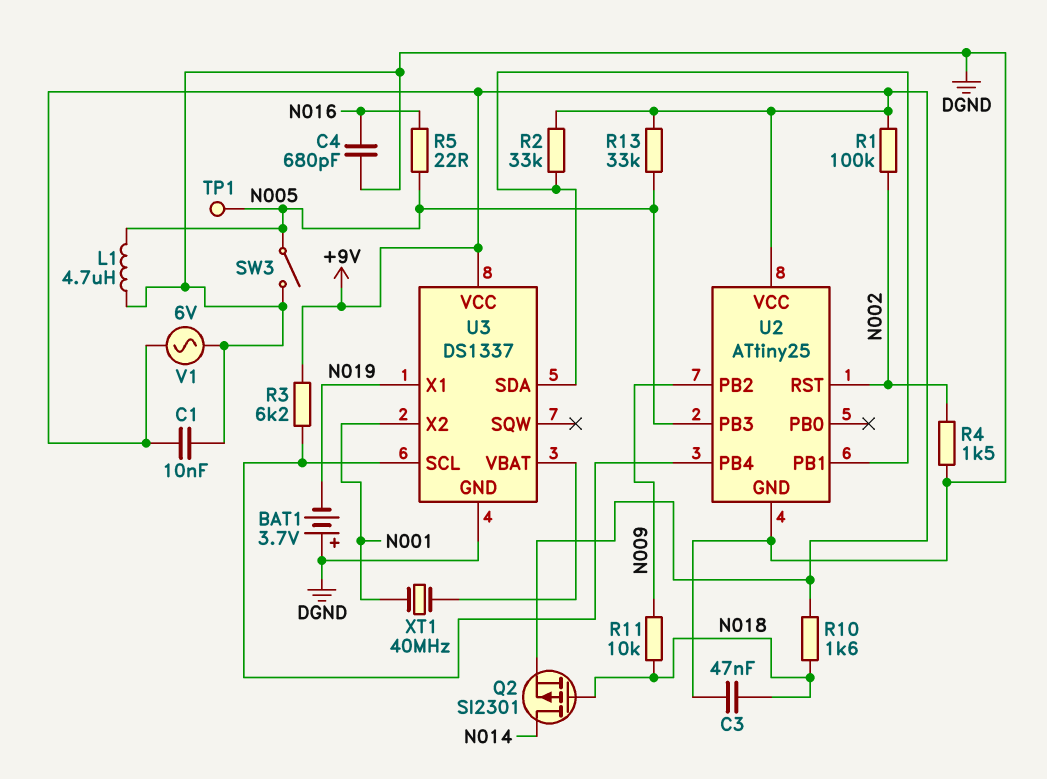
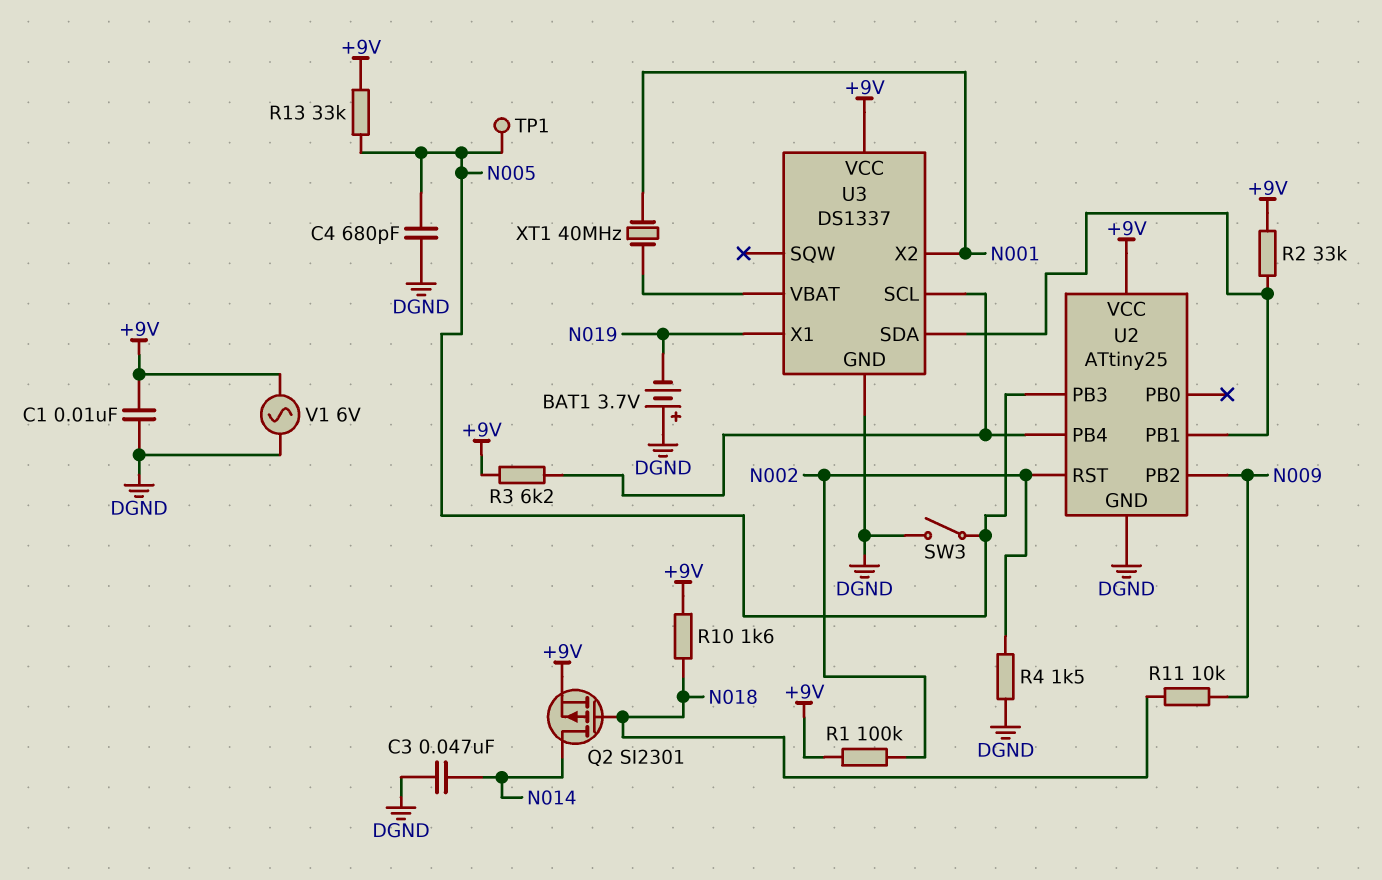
C3: 47nF (DGND, N018) -> 47nF (DGND, N014)
C4: 680pF (DGND, N016) -> 680pF (DGND, N005)
L1: 4.7uH (DGND, N005) -> none
R5: 22 (N005, N016) -> none

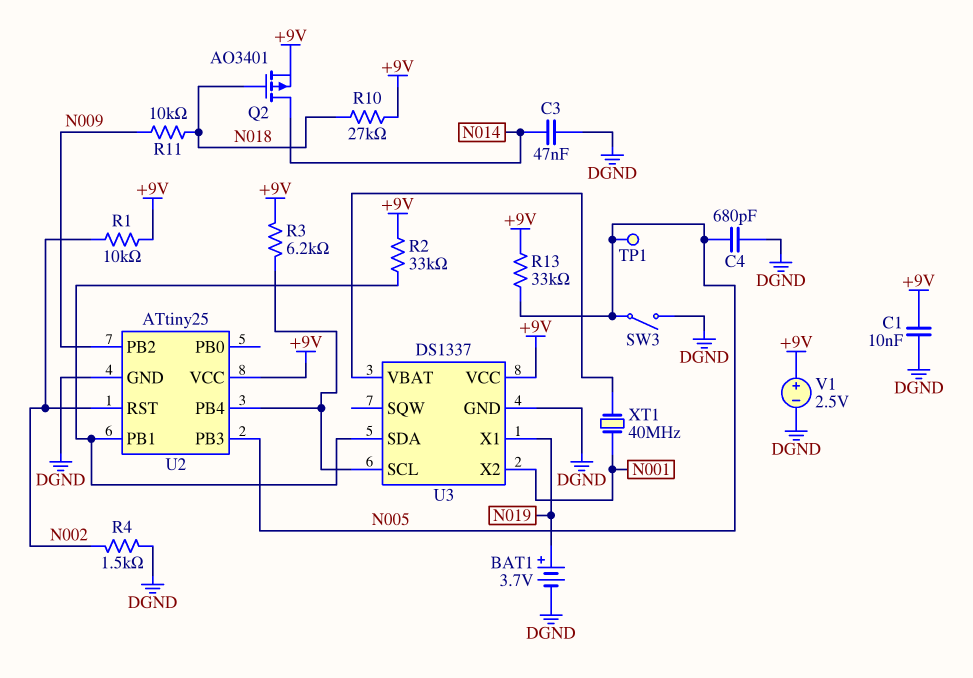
BAT1: 3.7V (plus DGND, minus N019) -> 3.7V (plus N019, minus DGND)
Q2: PMOS SI2301 (G N018, D N014, S +9V) -> PMOS AO3401 (G N018, D N014, S +9V)
R1: 100k (+9V, N002) -> 10k (+9V, N002)
R10: 1.6k (+9V, N018) -> 27k (+9V, N018)
V1: AC 6V (+9V, DGND) -> 2.5V (plus +9V, minus DGND)

